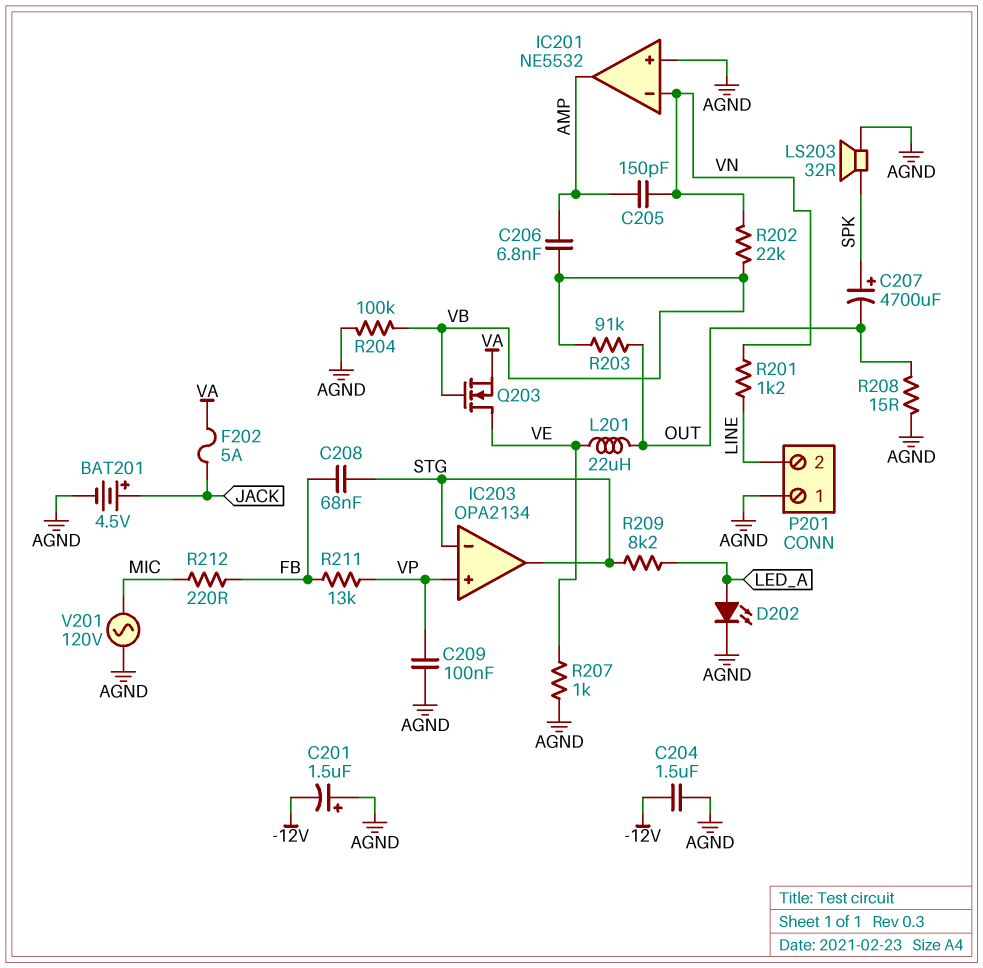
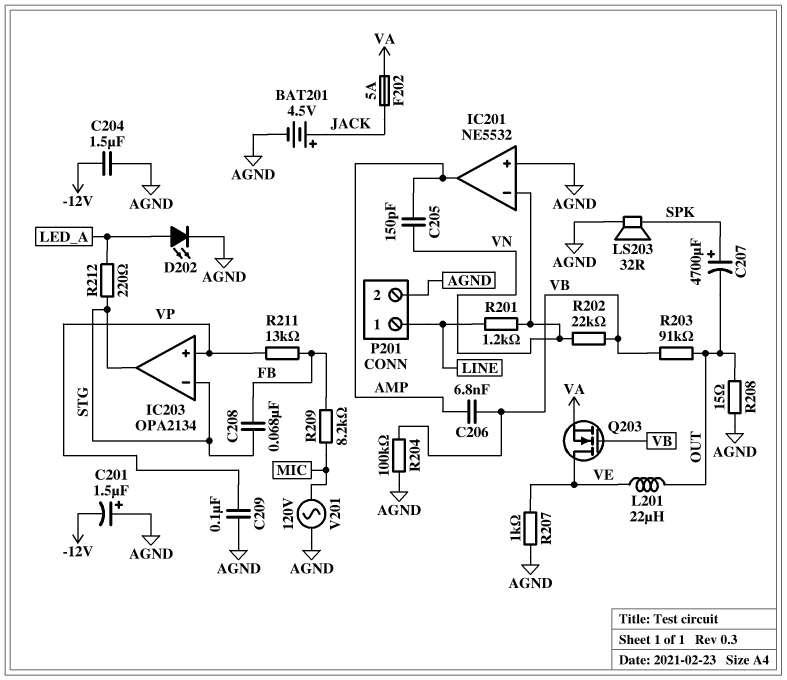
P201 pin 1: AGND -> LINE
P201 pin 2: LINE -> AGND
R209: 8.2k (LED_A, STG) -> 8.2k (FB, MIC)
R212: 220 (FB, MIC) -> 220 (LED_A, STG)

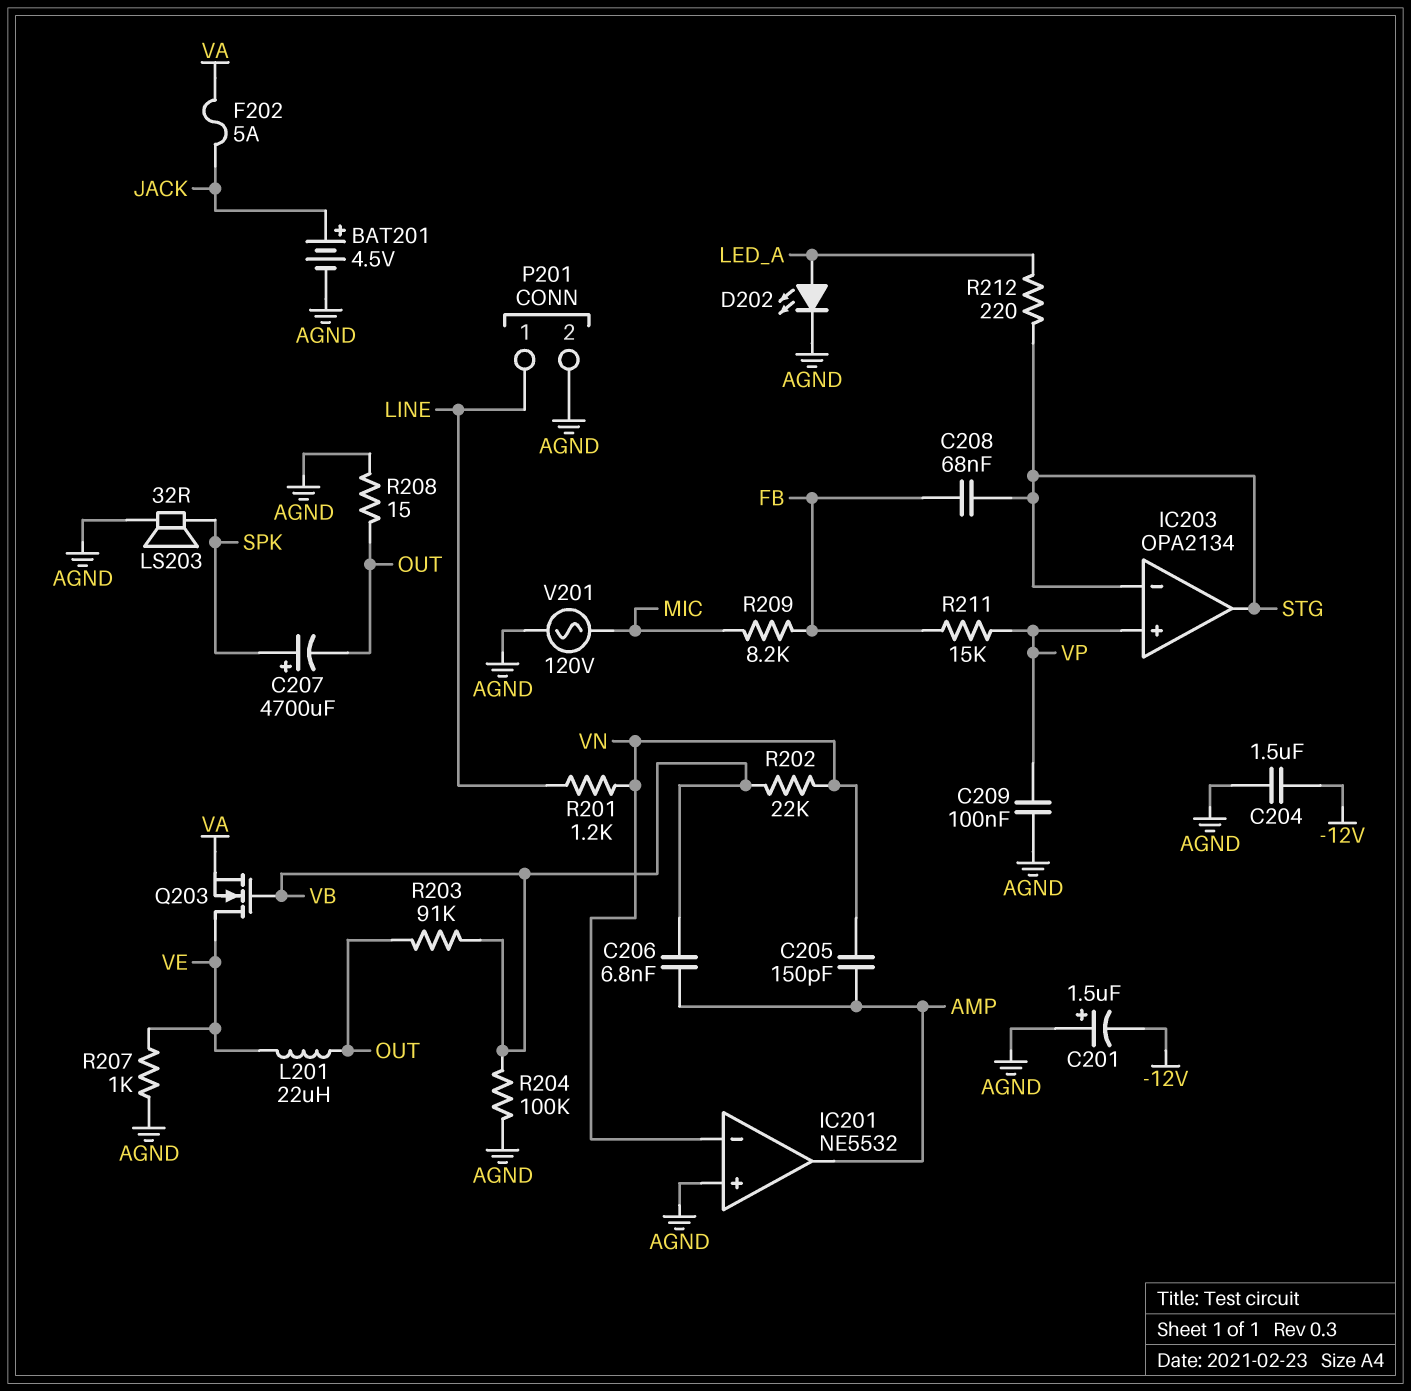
R211: 13k (FB, VP) -> 15k (FB, VP)

